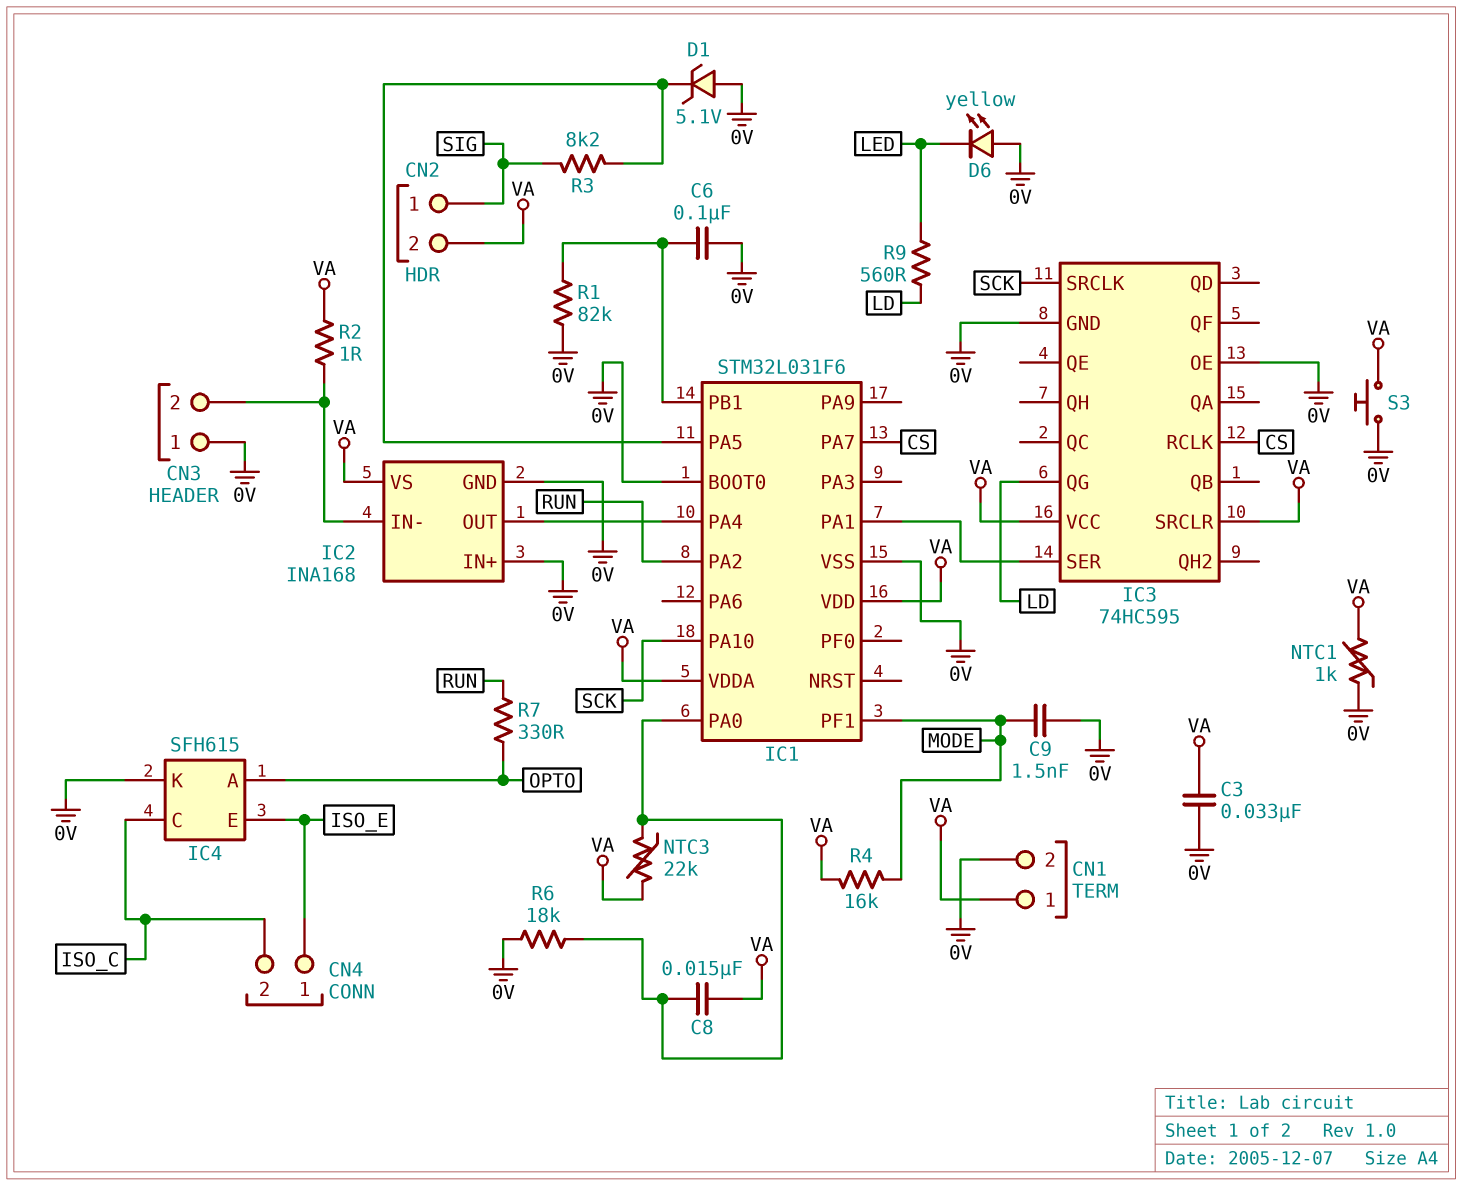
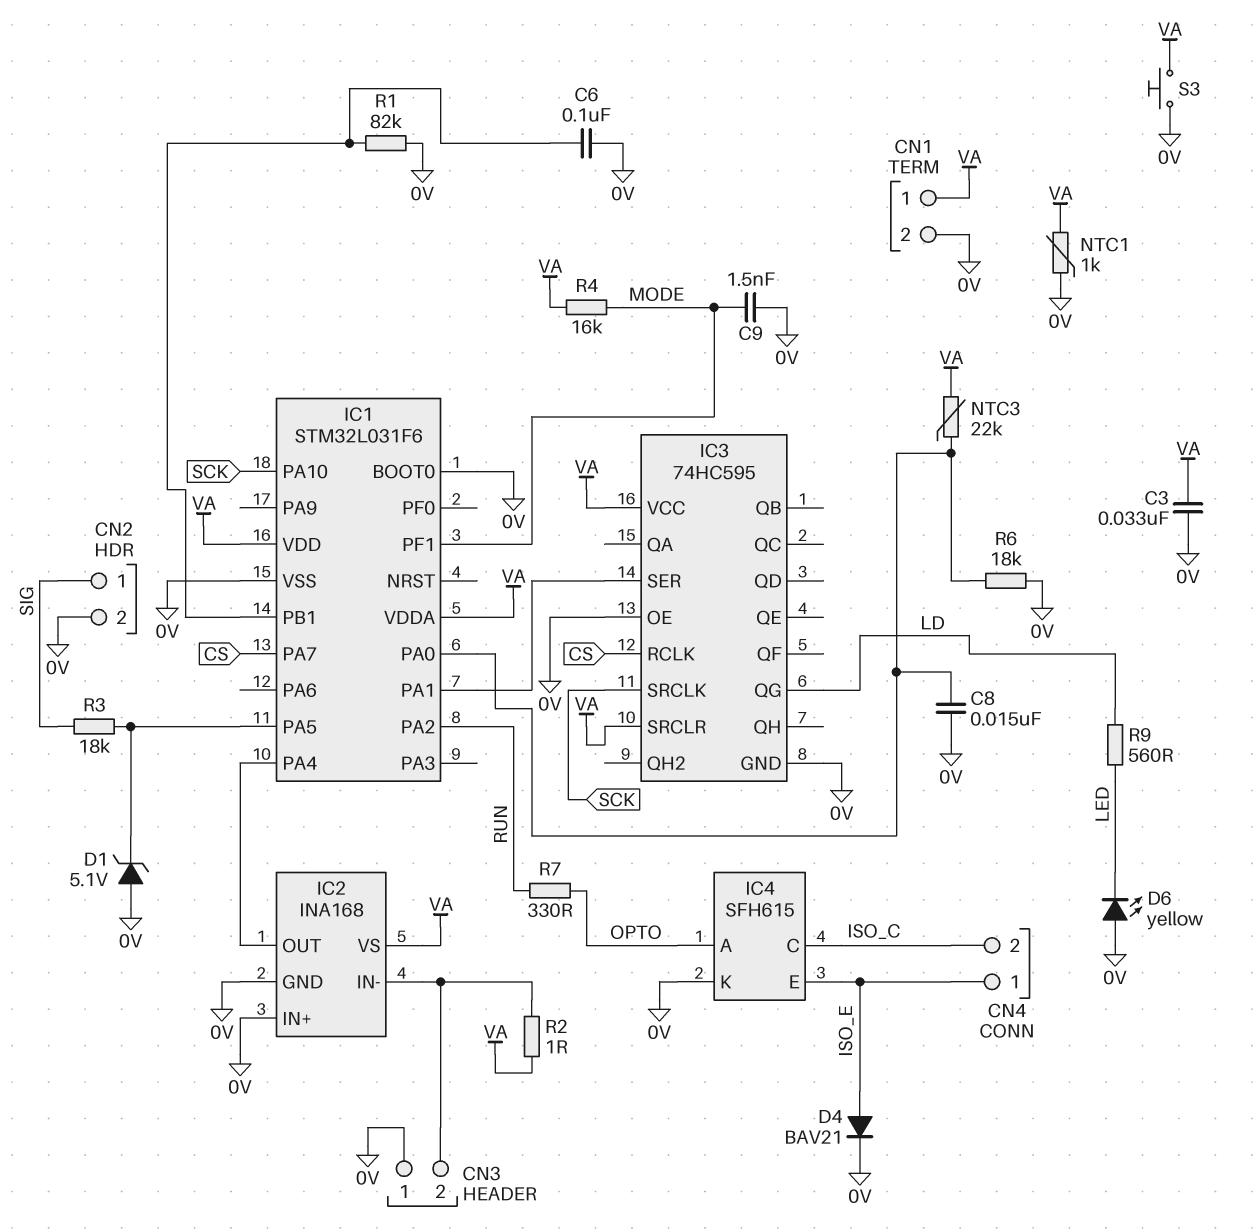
C8: 15nF (IC1/PA0, VA) -> 15nF (0V, IC1/PA0)
CN2 pin 2: VA -> 0V
D4: none -> diode BAV21 (A ISO_E, K 0V)
R3: 8.2k (IC1/PA5, SIG) -> 18k (IC1/PA5, SIG)

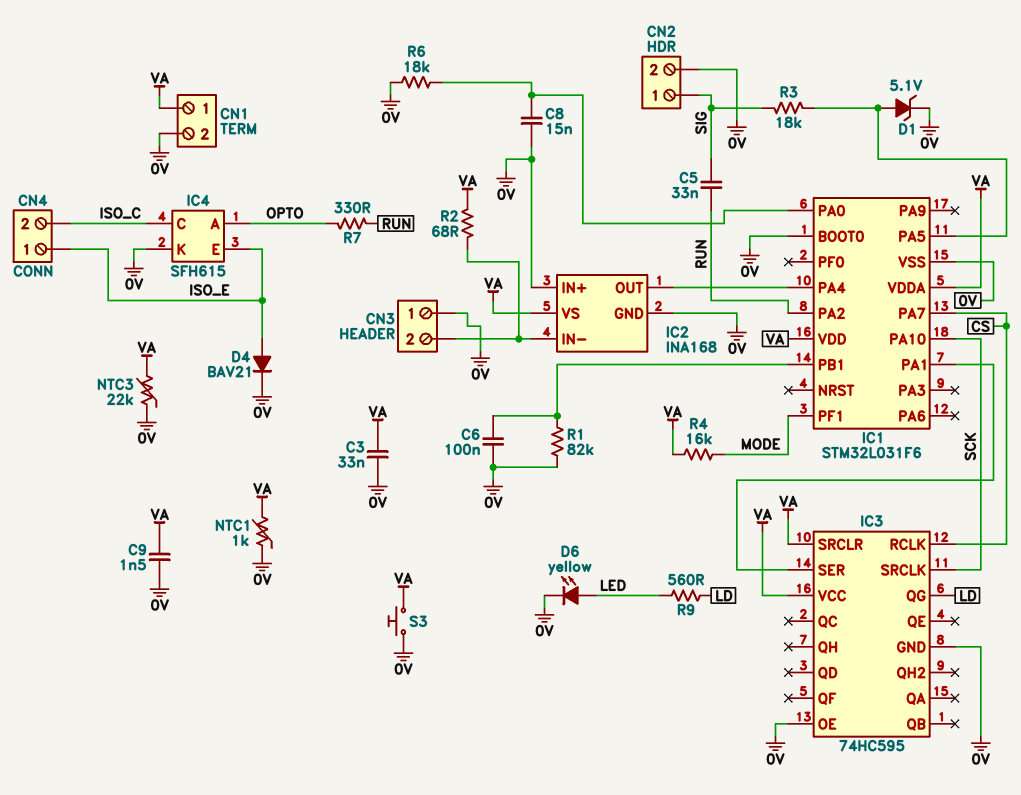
C5: none -> 33nF (RUN, SIG)
C9: 1.5nF (0V, MODE) -> 1.5nF (0V, VA)
D1: zener 5.1V (A 0V, K IC1/PA5) -> zener 5.1V (A IC1/PA5, K 0V)
D6: LED yellow (A 0V, K LED) -> LED yellow (A LED, K 0V)
NTC3: 22k (IC1/PA0, VA) -> 22k (0V, VA)
R2: 1 (CN3/2, VA) -> 68 (CN3/2, VA)

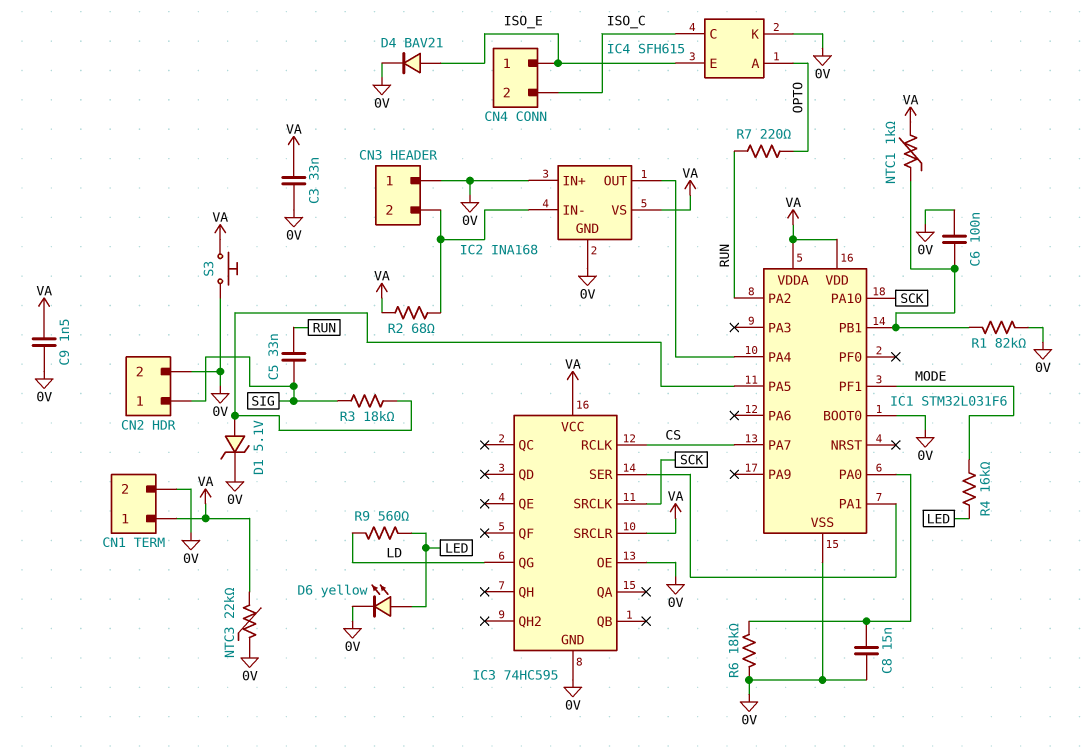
NTC1: 1k (0V, VA) -> 1k (IC1/PB1, VA)
R4: 16k (MODE, VA) -> 16k (LED, MODE)
R7: 330 (OPTO, RUN) -> 220 (OPTO, RUN)

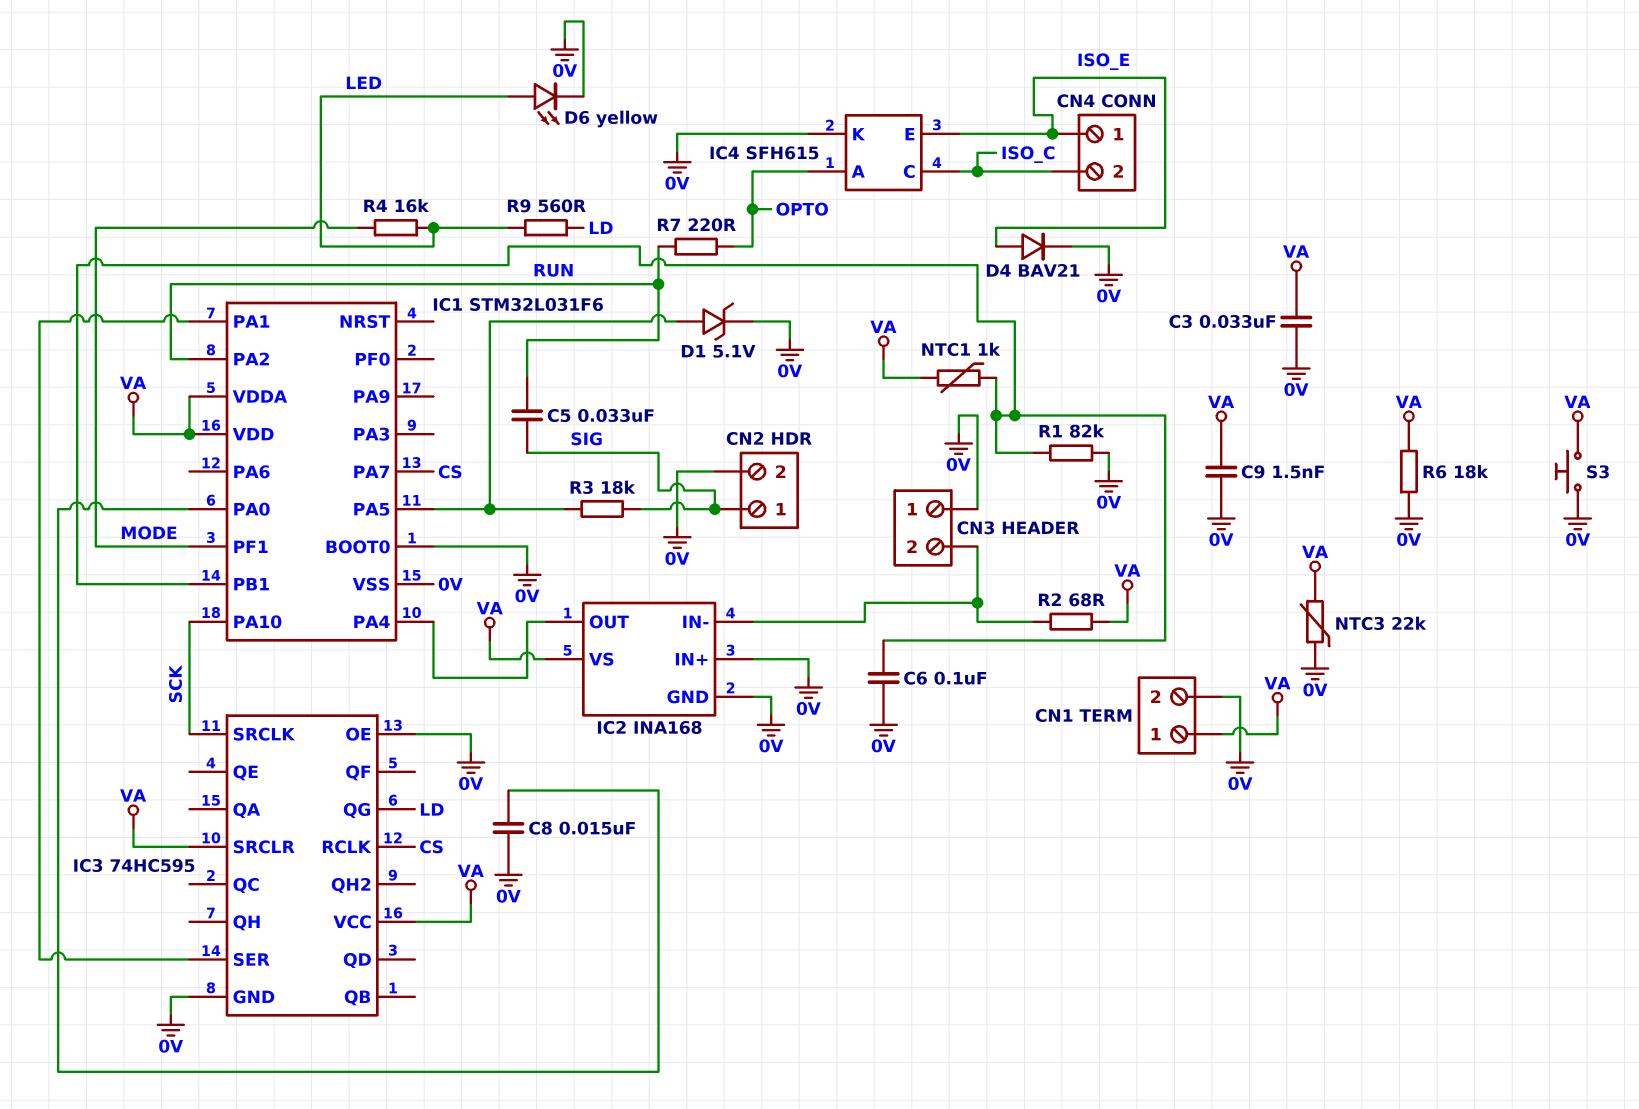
R6: 18k (0V, IC1/PA0) -> 18k (0V, VA)

